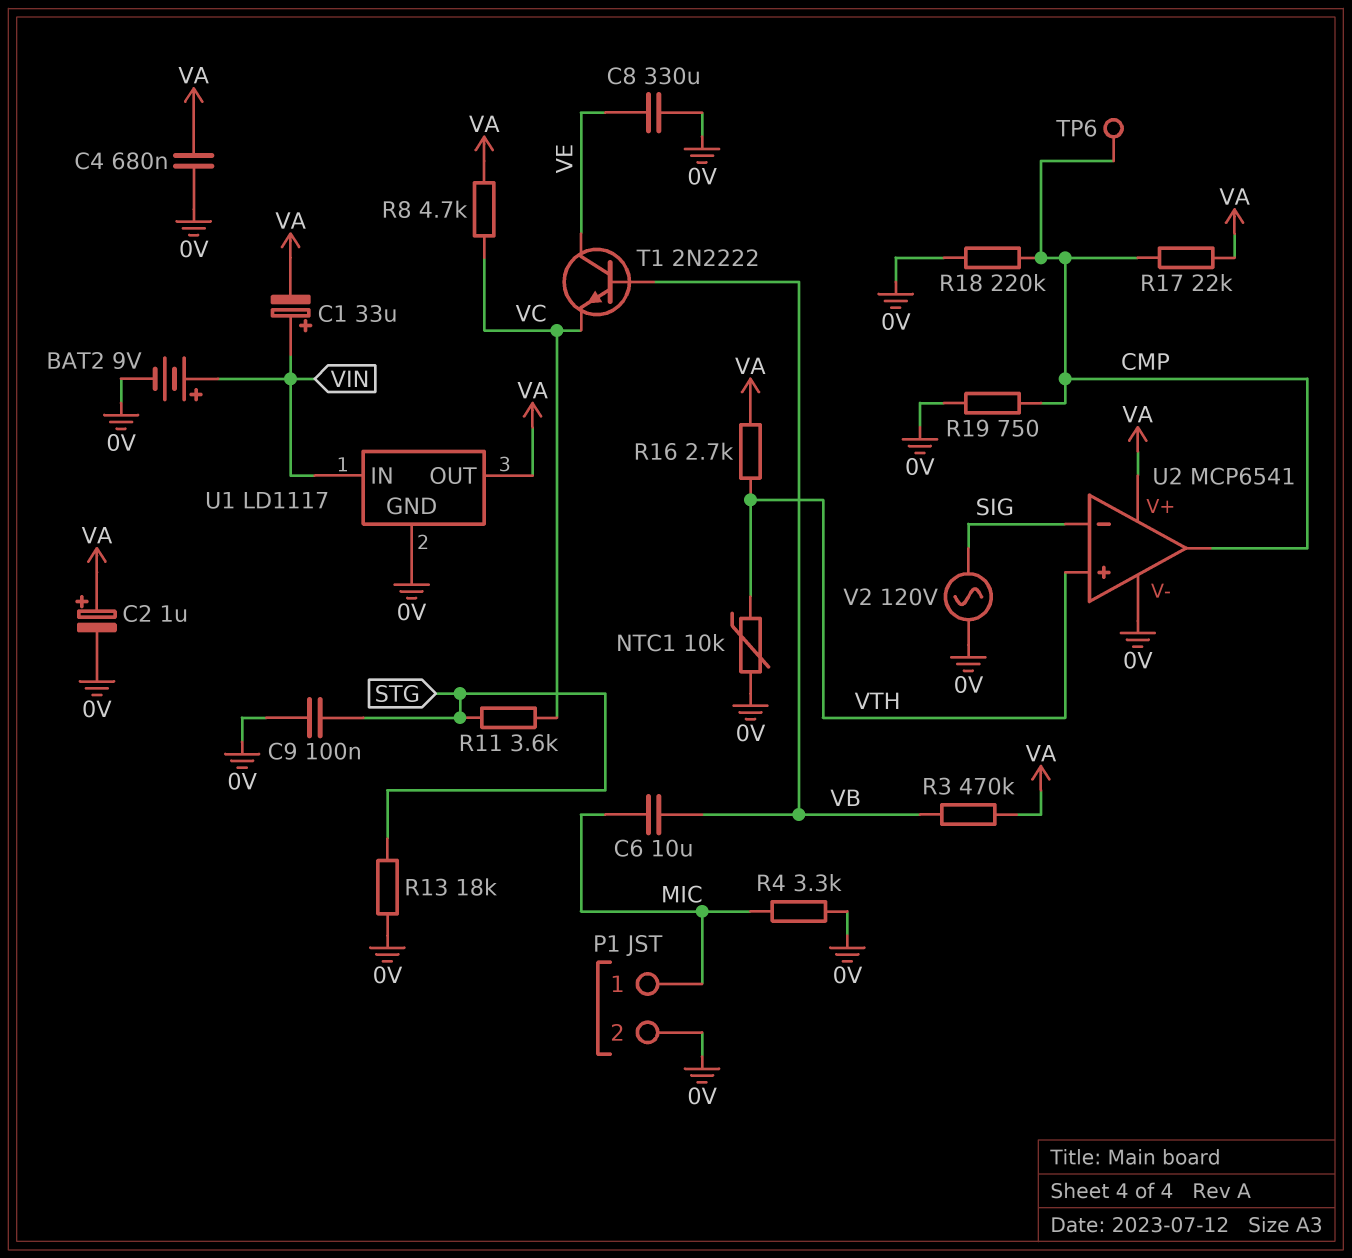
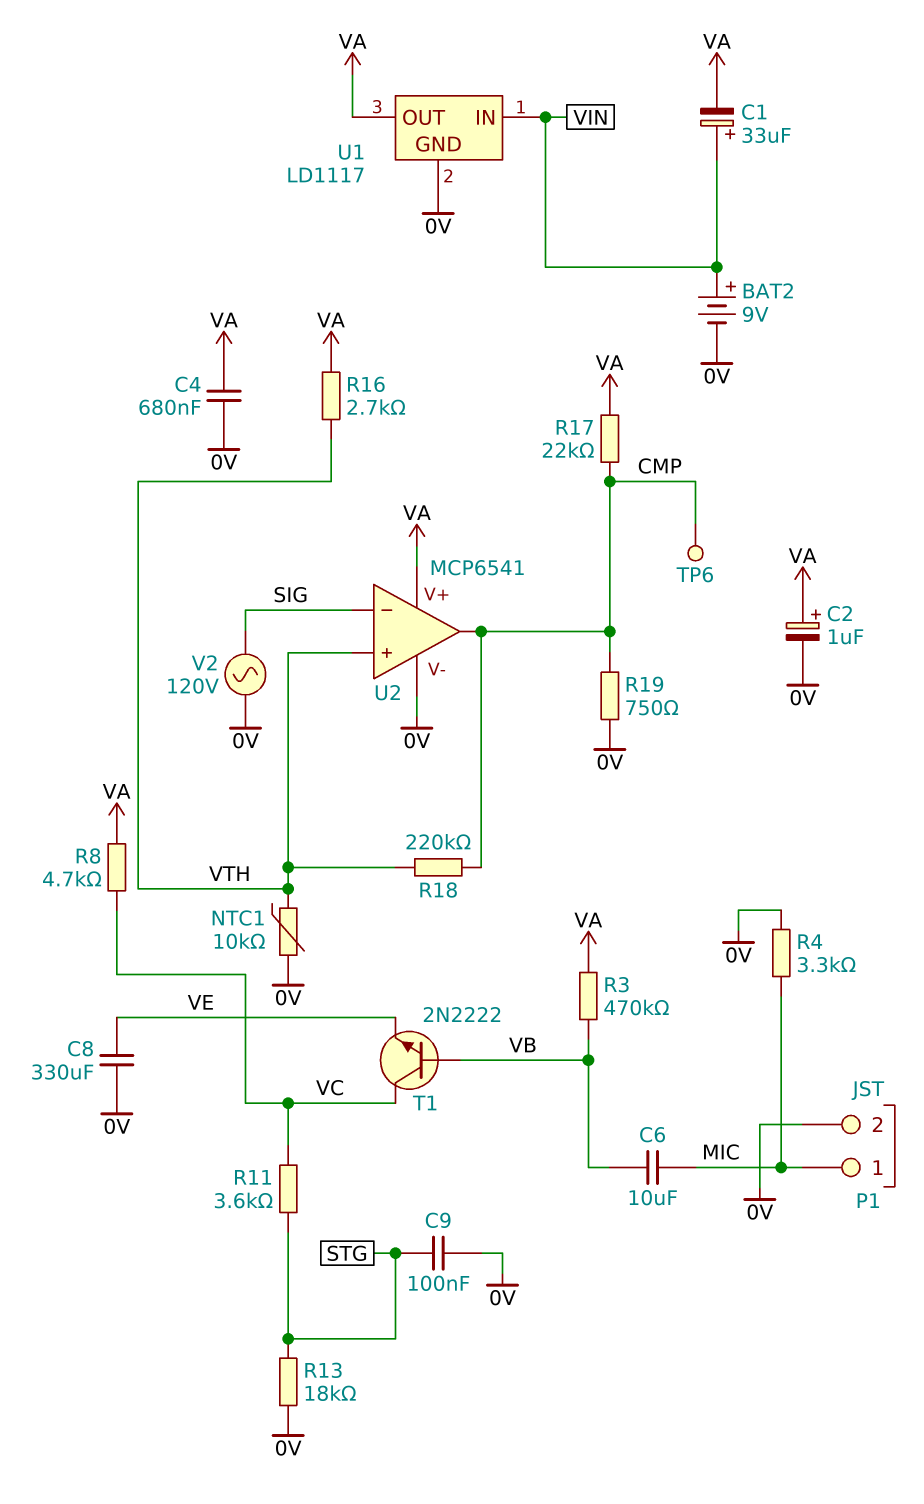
R18: 220k (0V, CMP) -> 220k (CMP, VTH)
T1: NPN 2N2222 (B VB, C VE, E VC) -> NPN 2N2222 (B VB, C VC, E VE)

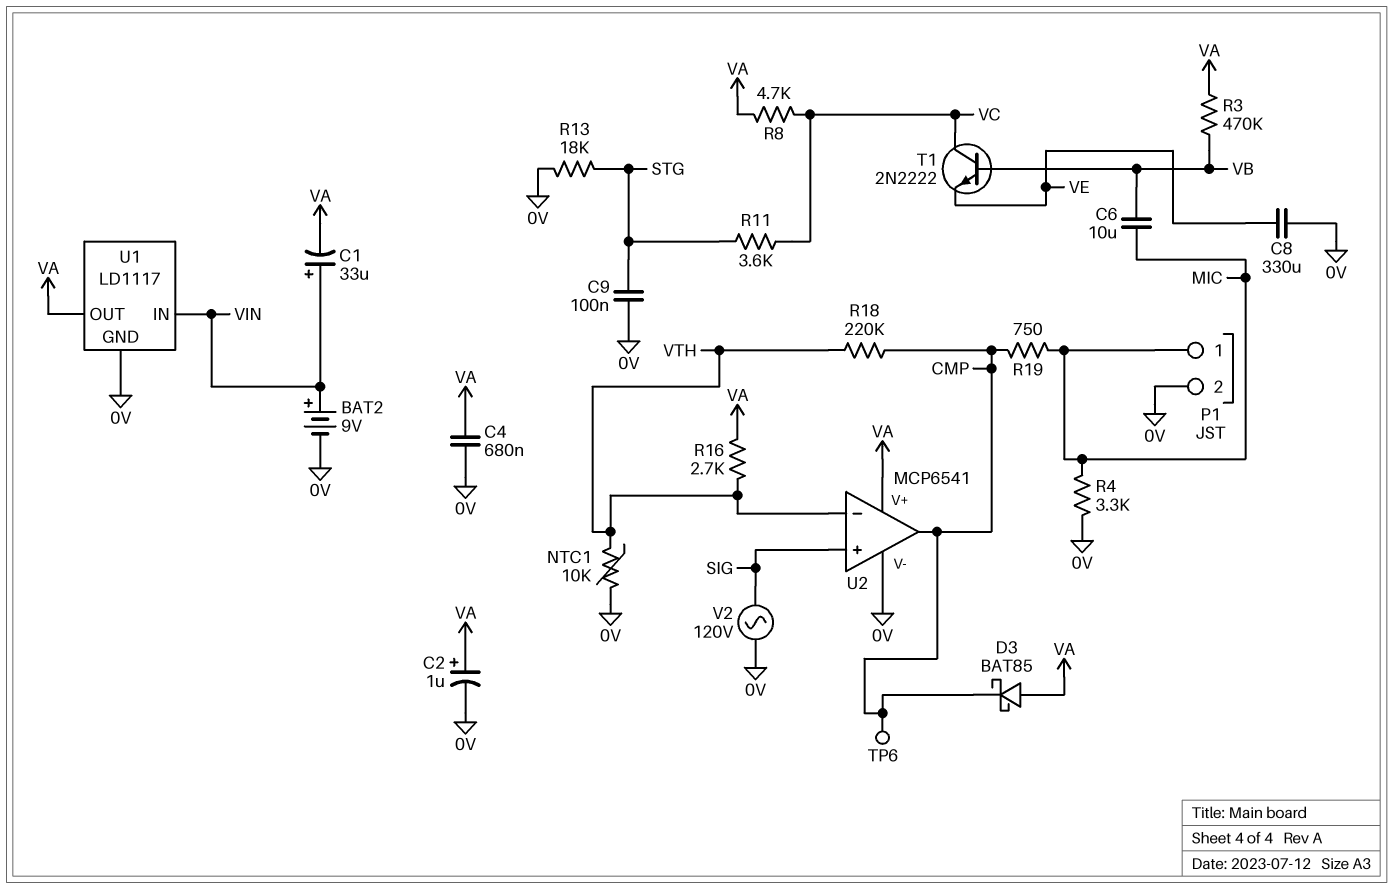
D3: none -> schottky BAT85 (A VA, K CMP)
R17: 22k (CMP, VA) -> none
R19: 750 (0V, CMP) -> 750 (CMP, MIC)
U2 pin in+: VTH -> SIG
U2 pin in-: SIG -> VTH

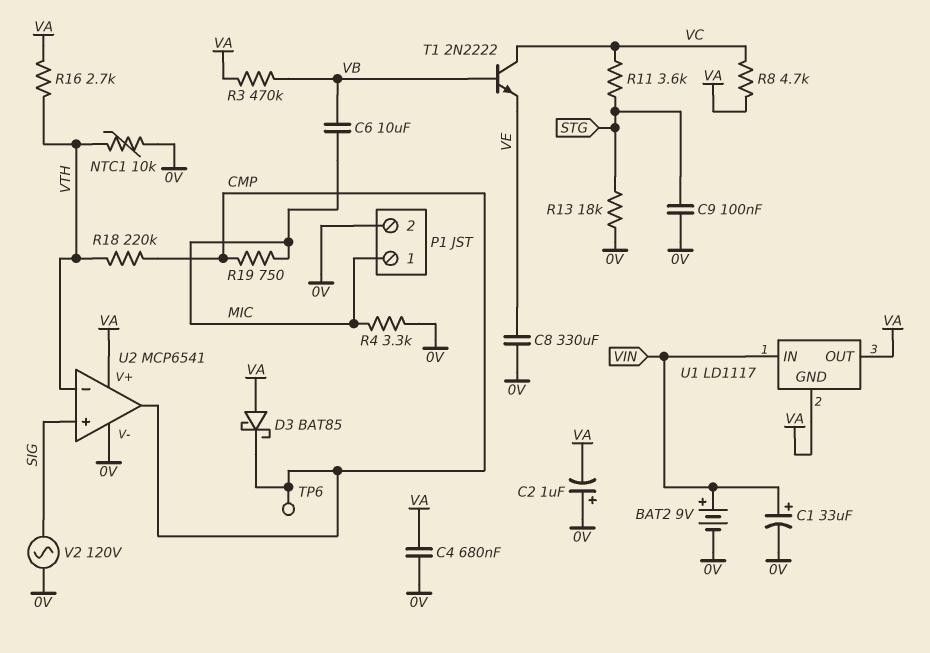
C1: 33uF (plus VIN, minus VA) -> 33uF (plus VIN, minus 0V)
C2: 1uF (plus VA, minus 0V) -> 1uF (plus 0V, minus VA)
U1 pin GND: 0V -> VA

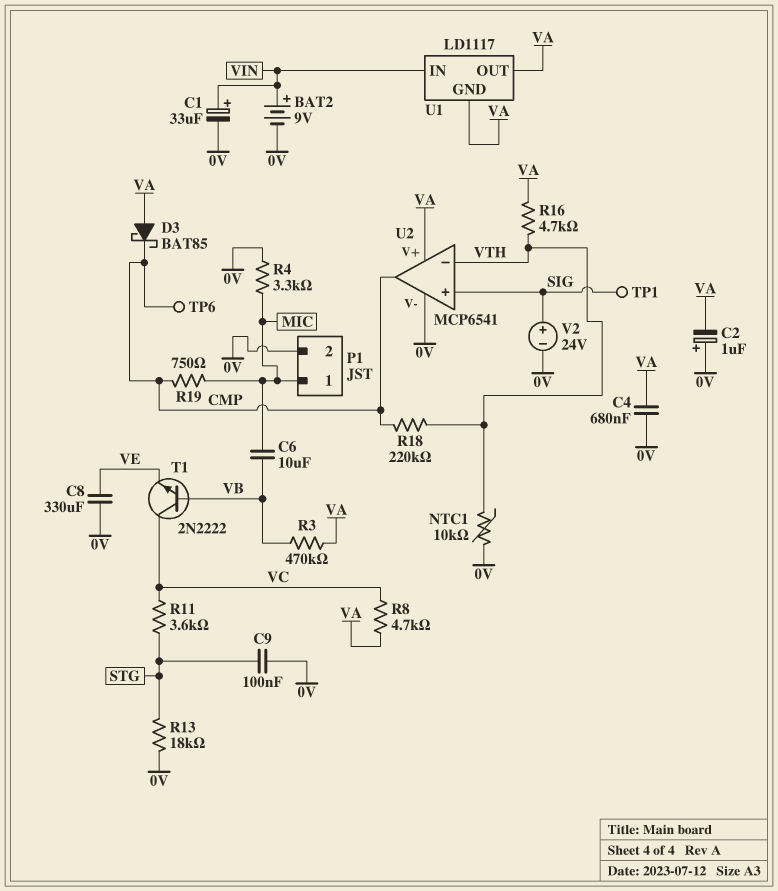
R16: 2.7k (VA, VTH) -> 4.7k (VA, VTH)
TP1: none -> test point (SIG)
V2: AC 120V (0V, SIG) -> 24V (plus SIG, minus 0V)

